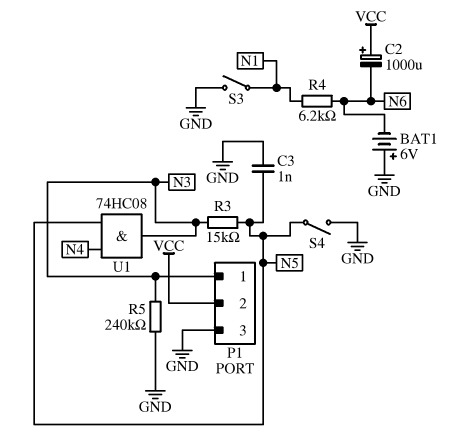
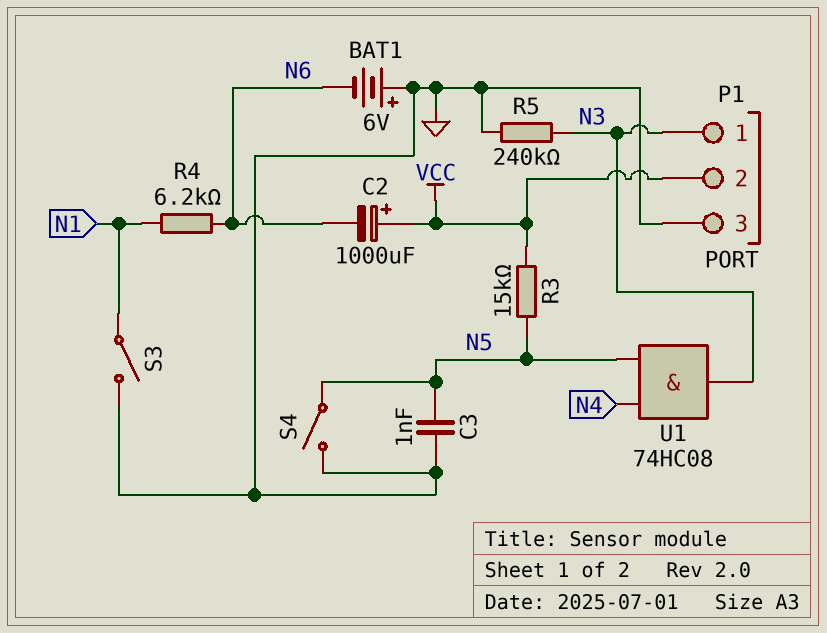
R3: 15k (N3, N5) -> 15k (N5, VCC)

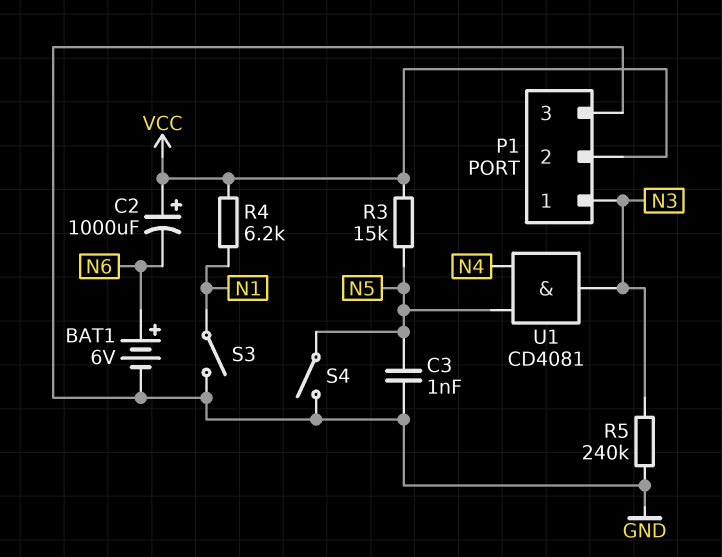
BAT1: 6V (plus GND, minus N6) -> 6V (plus N6, minus GND)
R4: 6.2k (N1, N6) -> 6.2k (N1, VCC)
U1: AND 74HC08 (in N4, in N5, out N3) -> AND CD4081 (in N4, in N5, out N3)

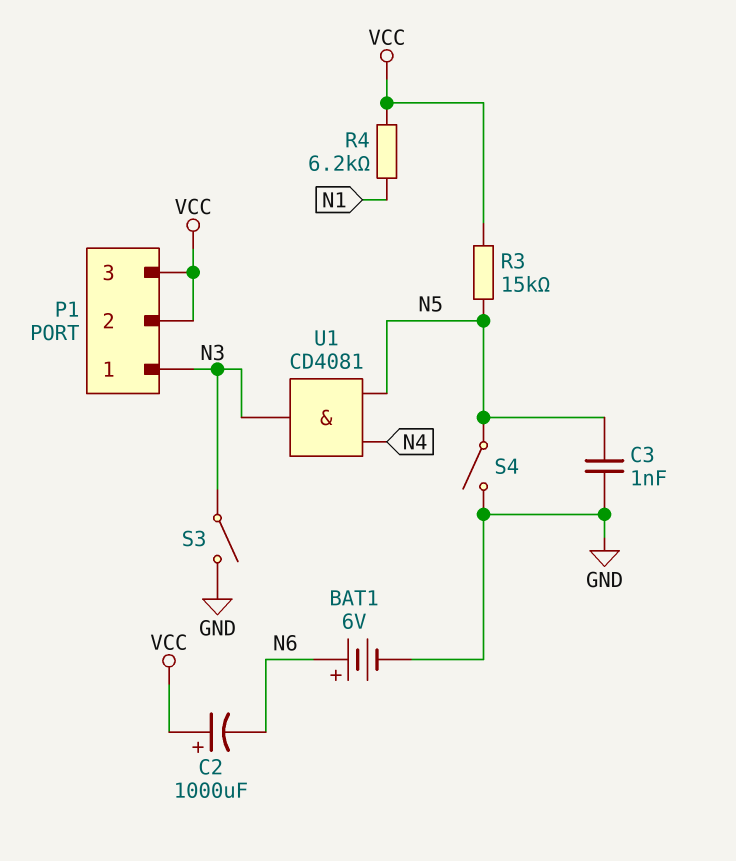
P1 pin 3: GND -> VCC
R5: 240k (GND, N3) -> none
S3: switch (GND, N1) -> switch (GND, N3)

